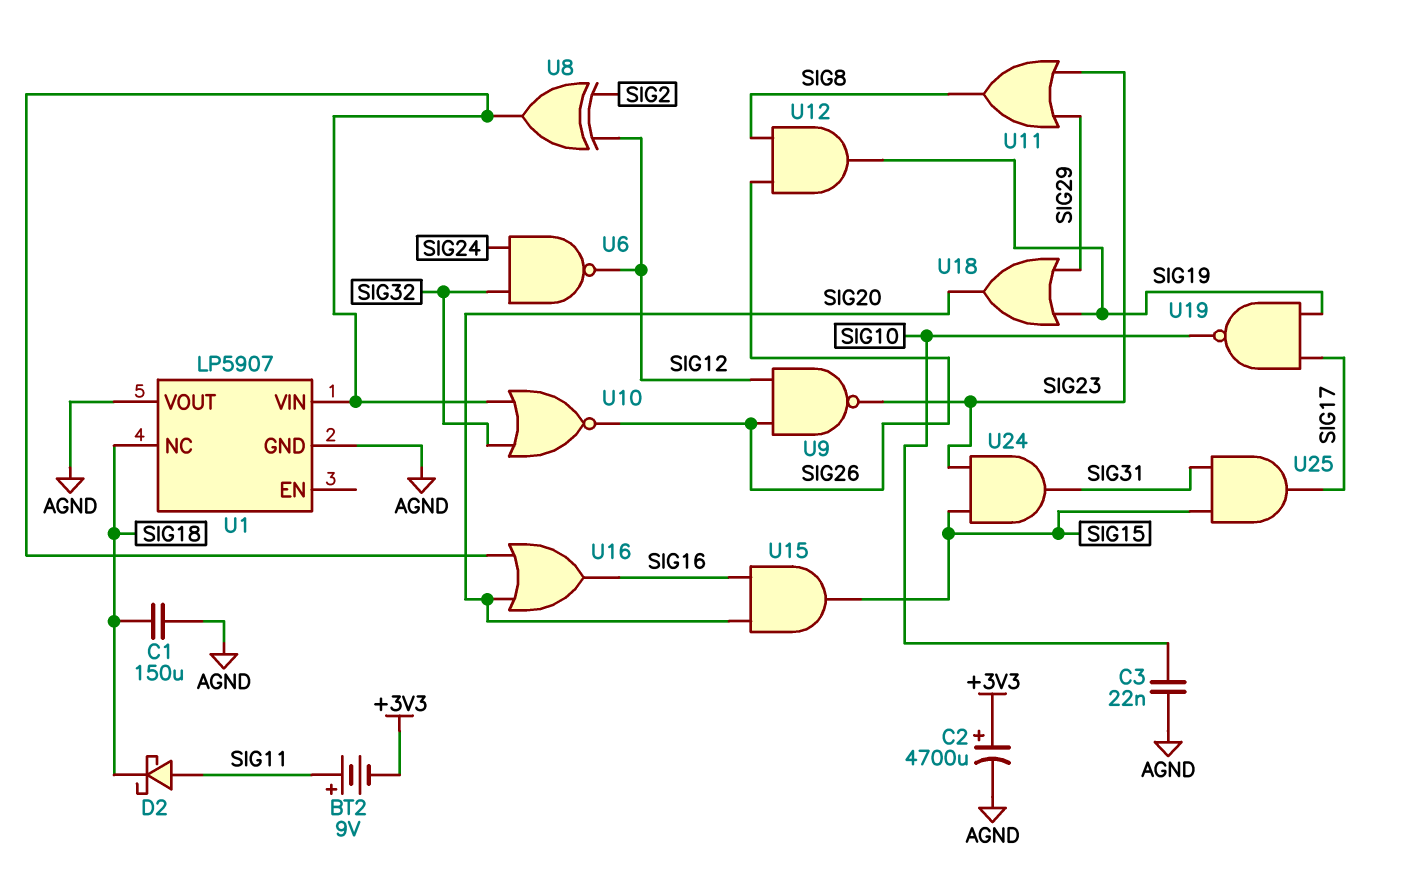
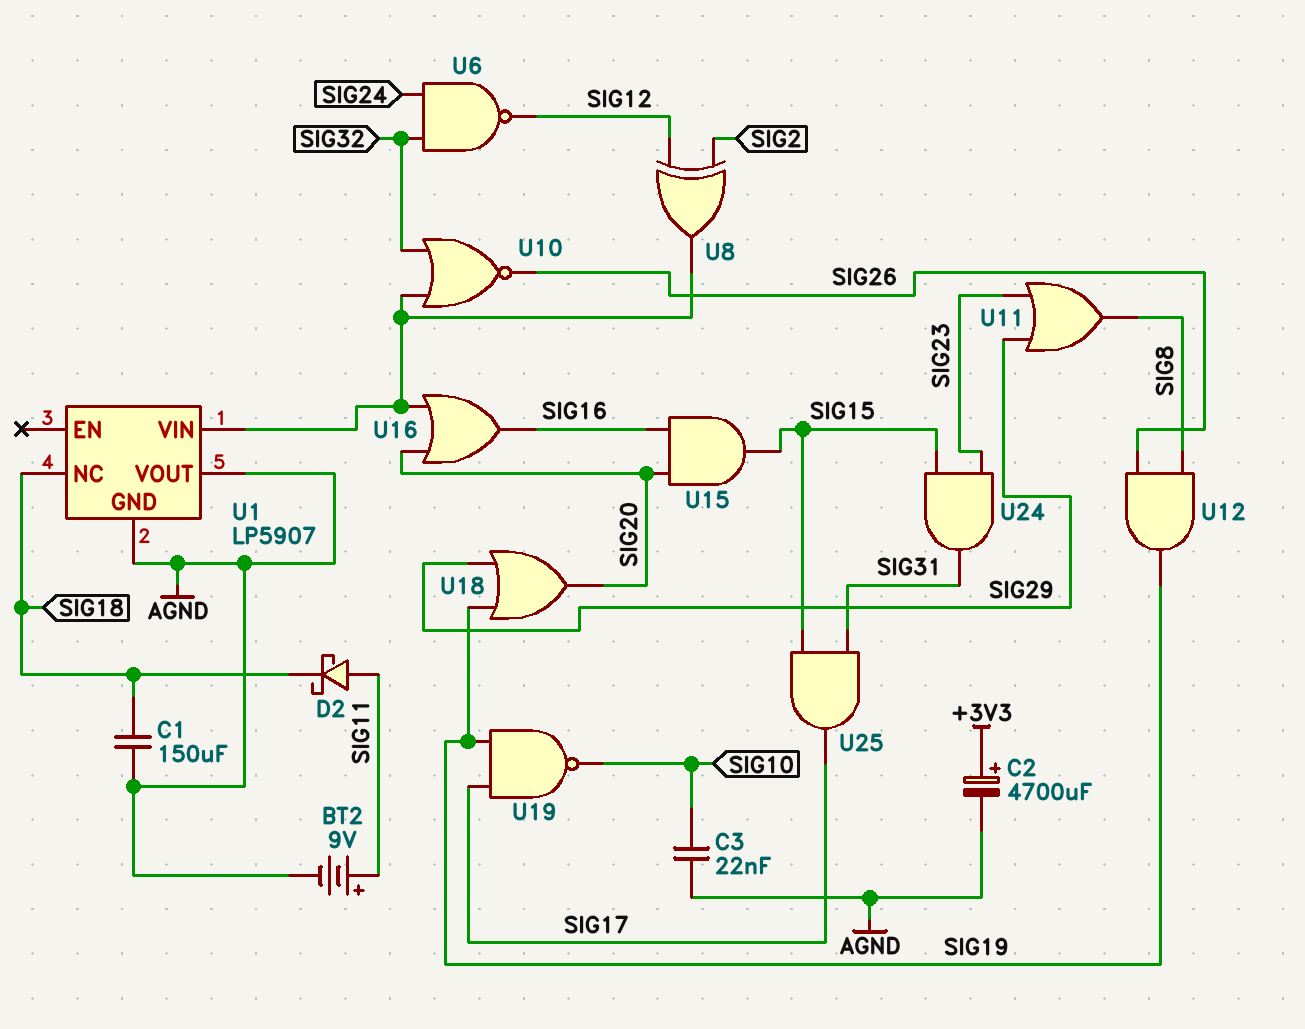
BT2: 9V (plus SIG11, minus +3V3) -> 9V (plus SIG11, minus AGND)
U9: NAND (in SIG12, in SIG26, out SIG23) -> none

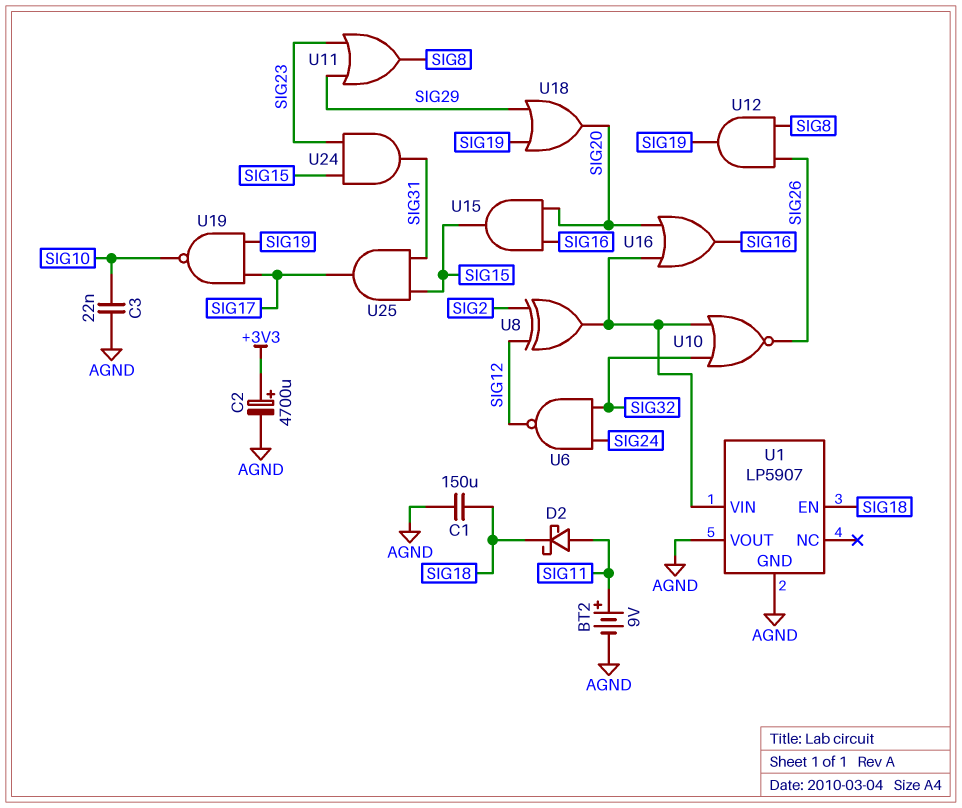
U1 pin EN: none -> SIG18
U1 pin NC: SIG18 -> none

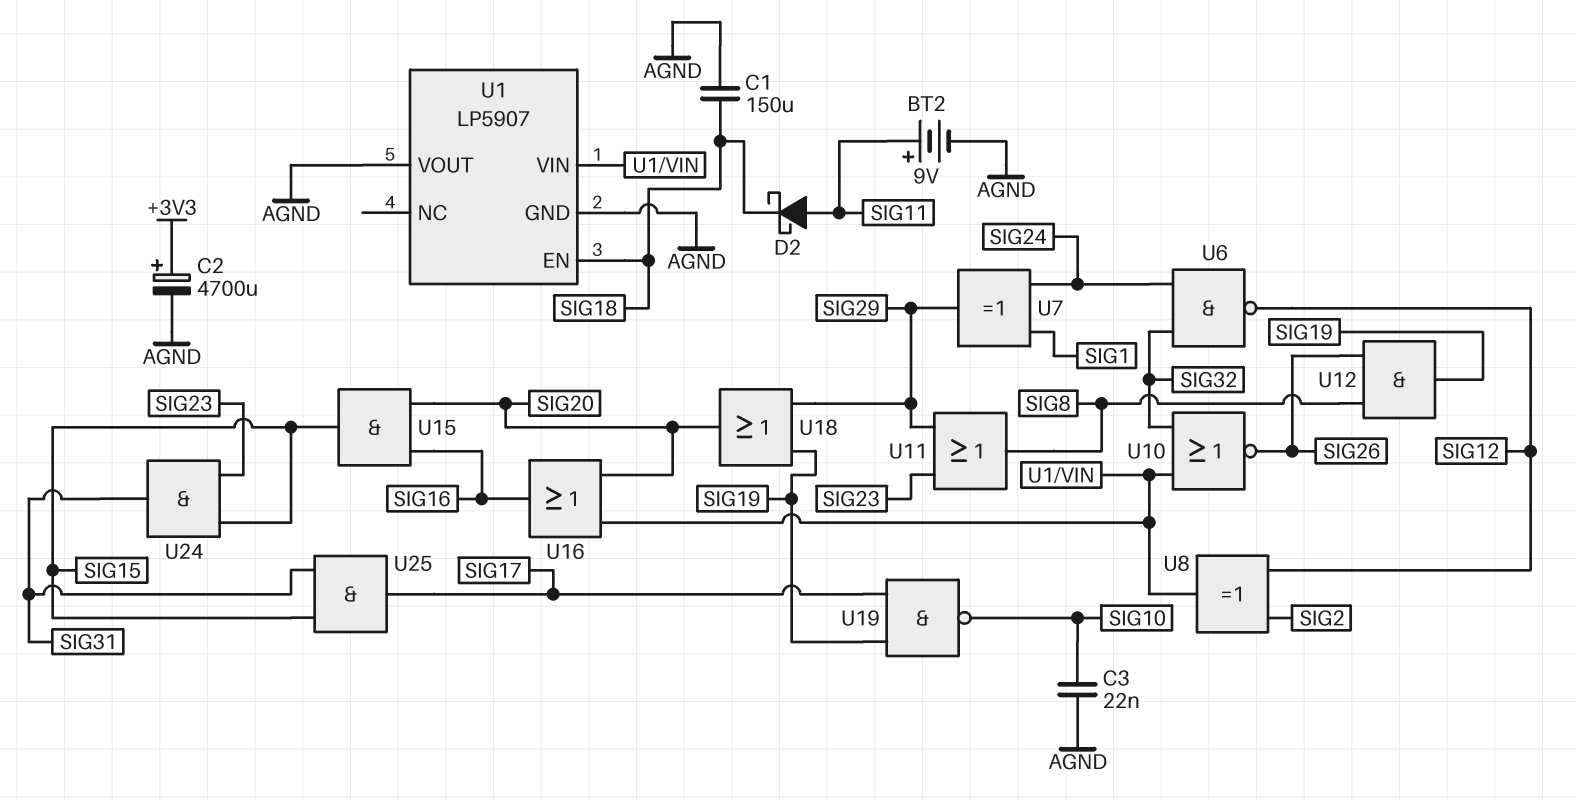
U7: none -> XOR (in SIG1, in SIG24, out SIG29)

